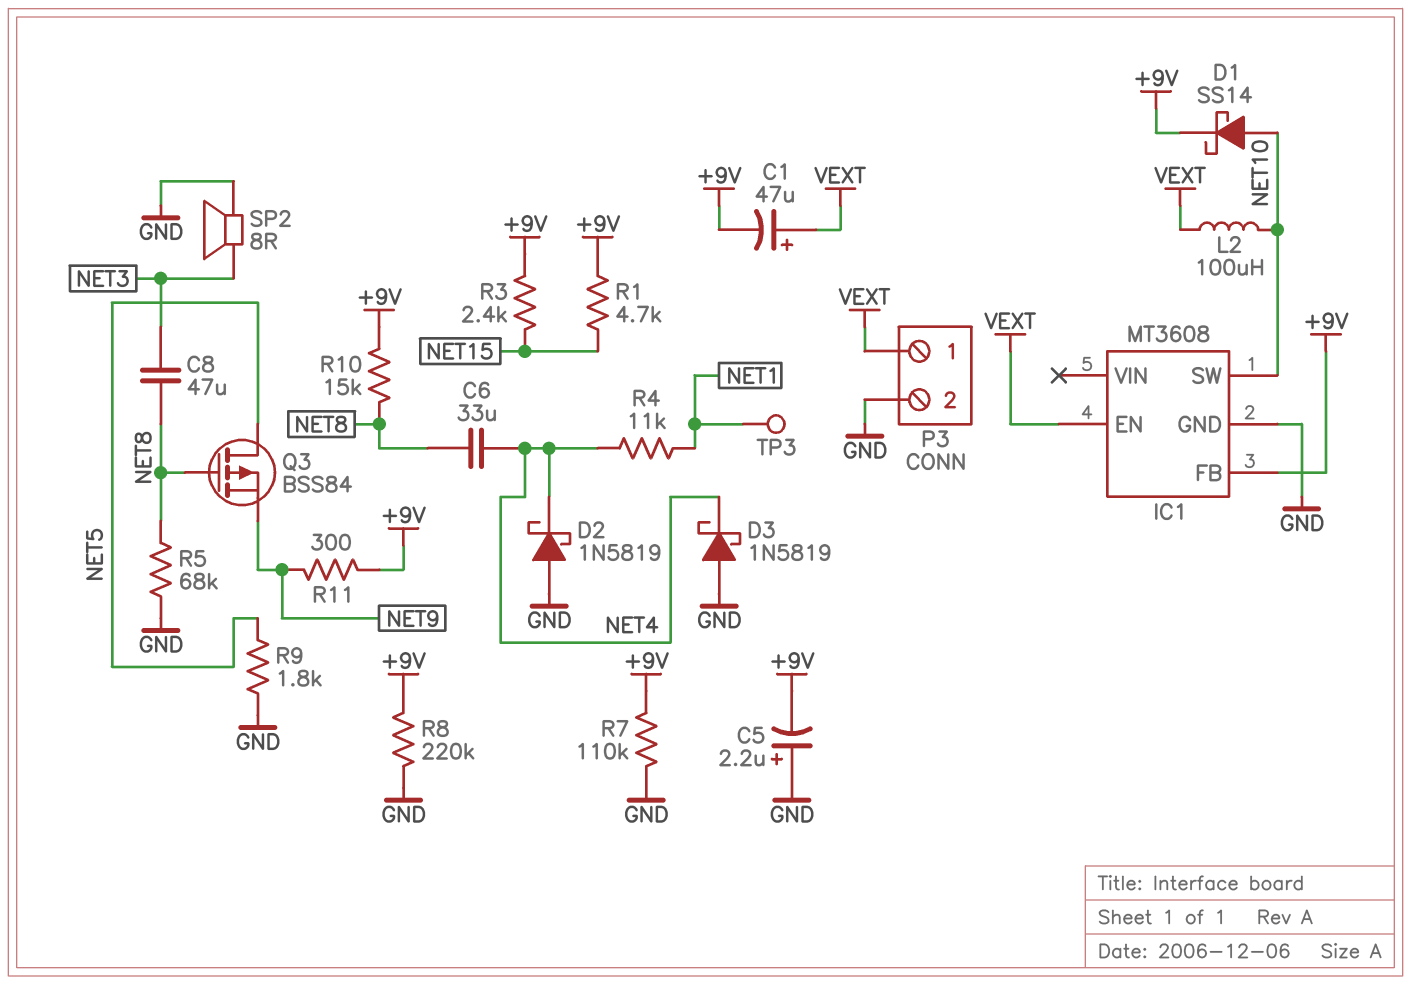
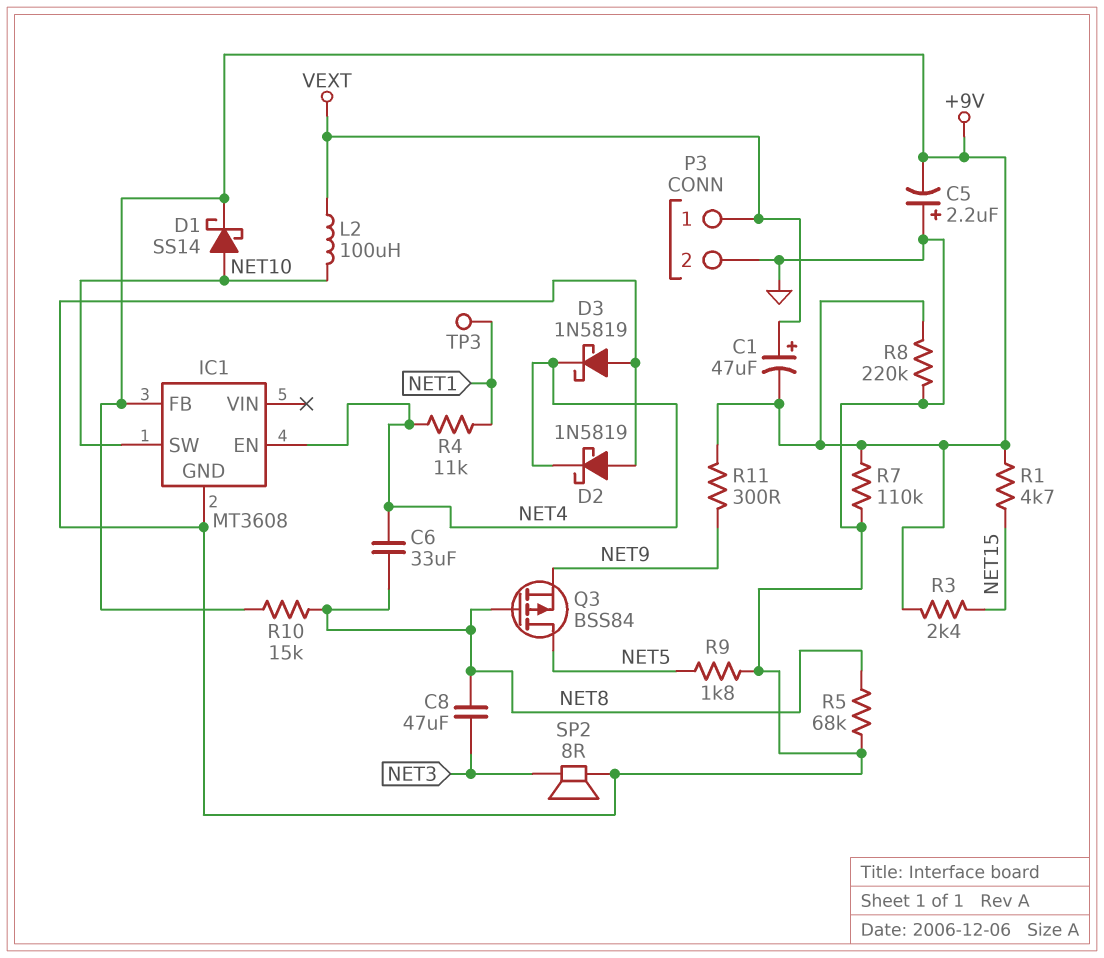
IC1 pin EN: VEXT -> NET4

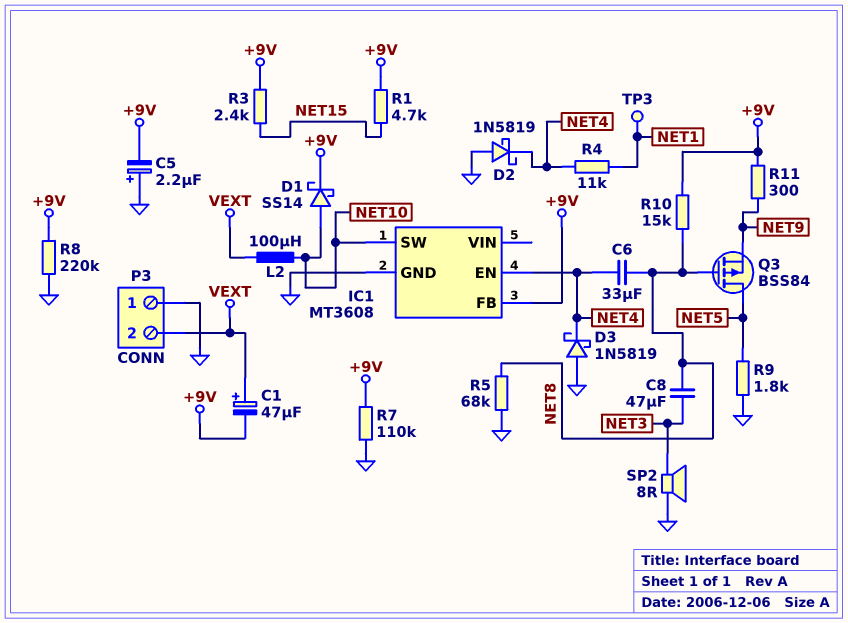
P3 pin 1: VEXT -> GND
P3 pin 2: GND -> VEXT

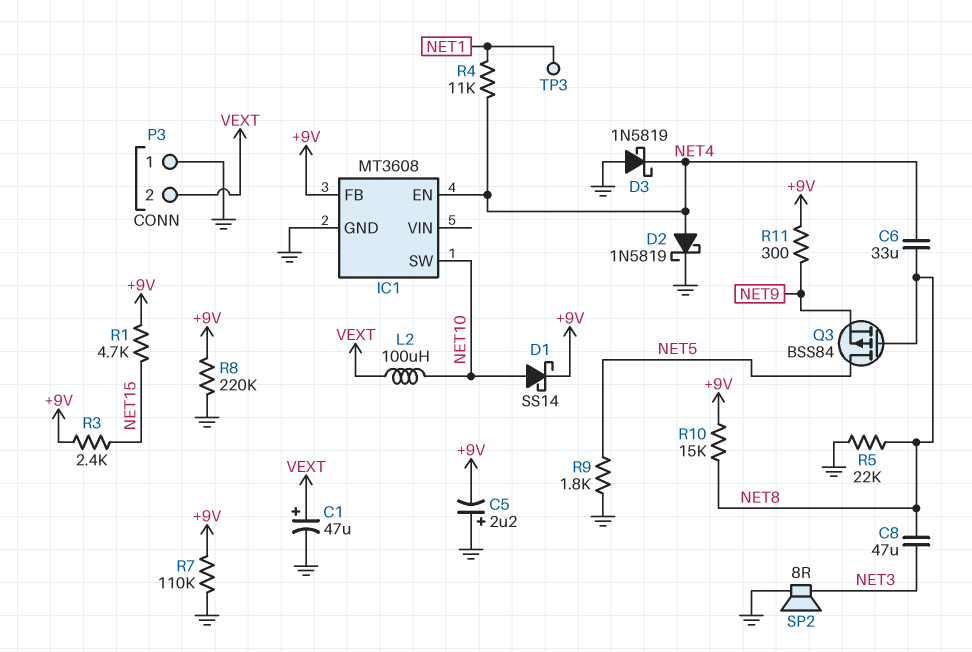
C1: 47uF (plus VEXT, minus +9V) -> 47uF (plus VEXT, minus GND)
D2: schottky 1N5819 (A GND, K NET4) -> schottky 1N5819 (A NET4, K GND)
R5: 68k (GND, NET8) -> 22k (GND, NET8)

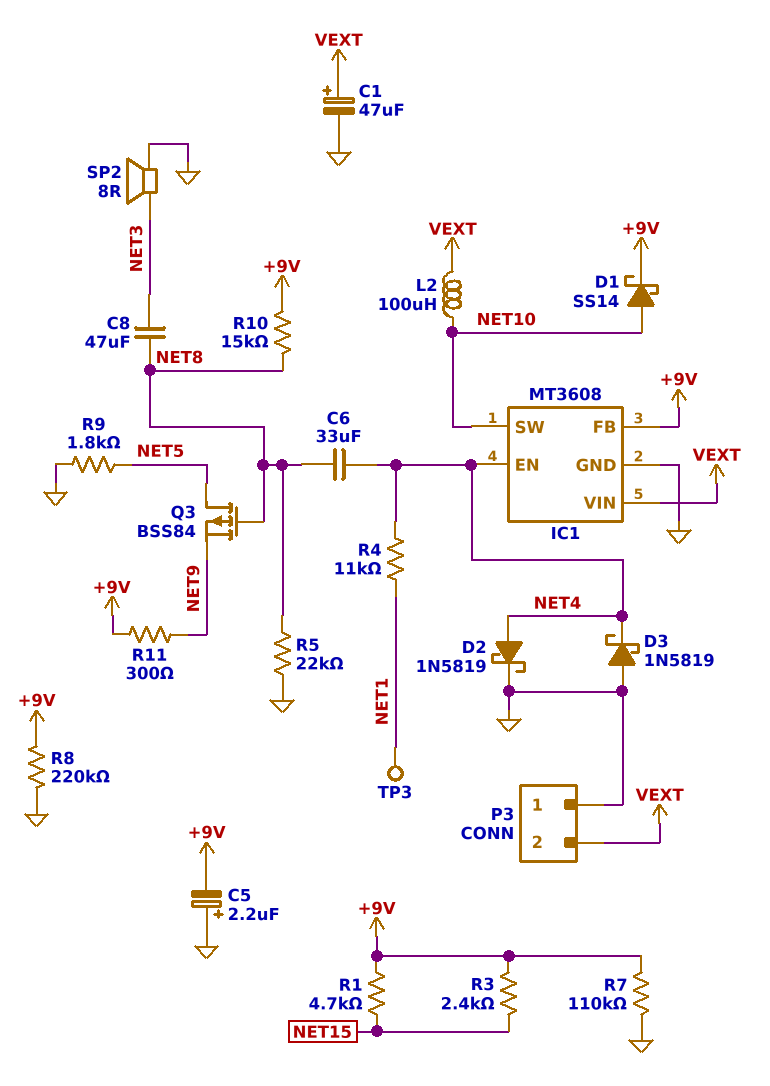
IC1 pin VIN: none -> VEXT

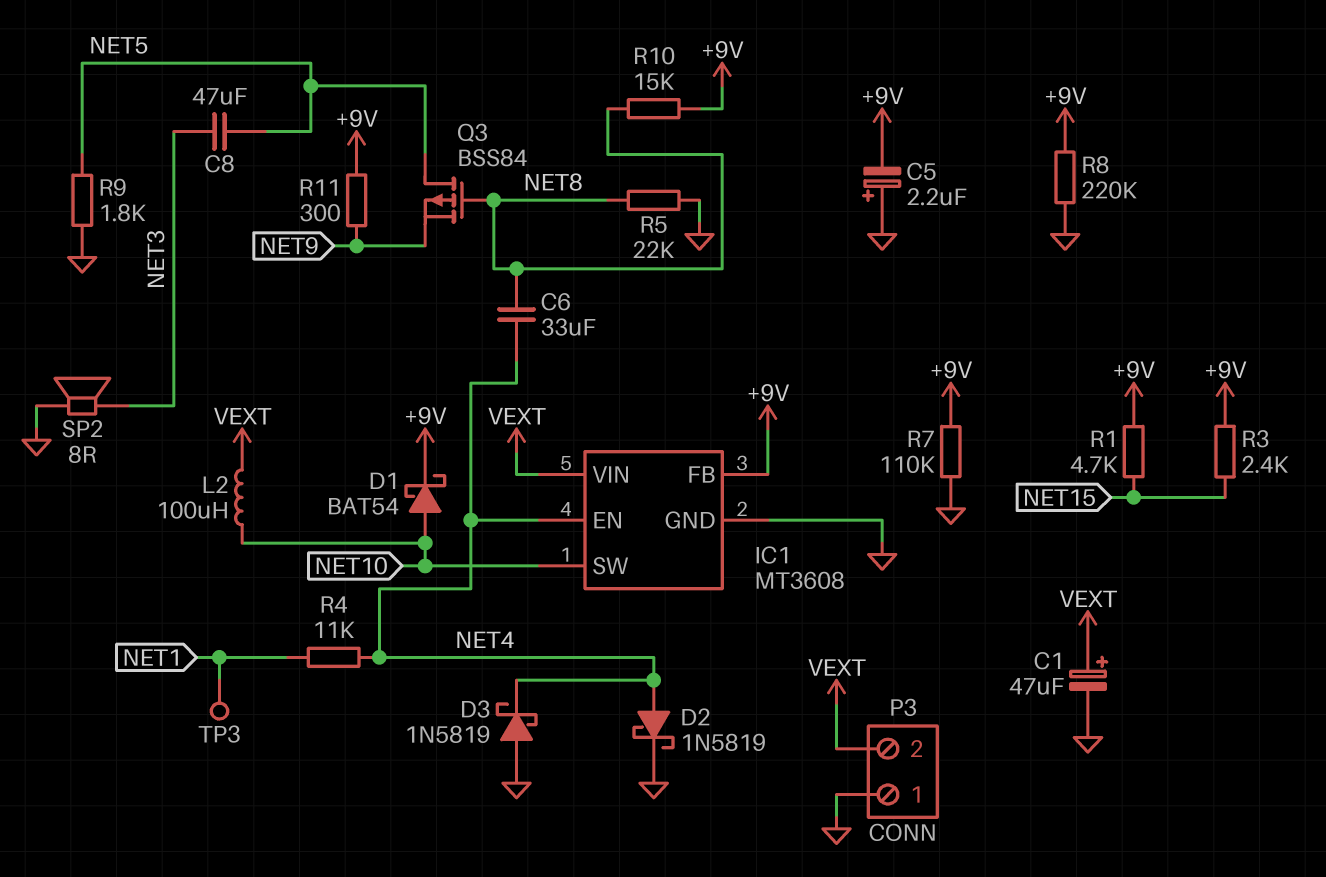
C8: 47uF (NET3, NET8) -> 47uF (NET3, NET5)
D1: schottky SS14 (A NET10, K +9V) -> schottky BAT54 (A NET10, K +9V)

